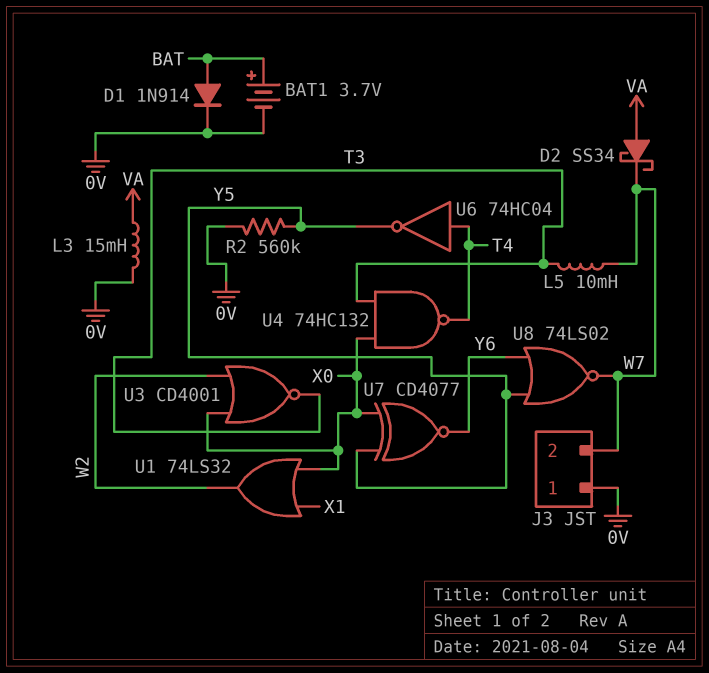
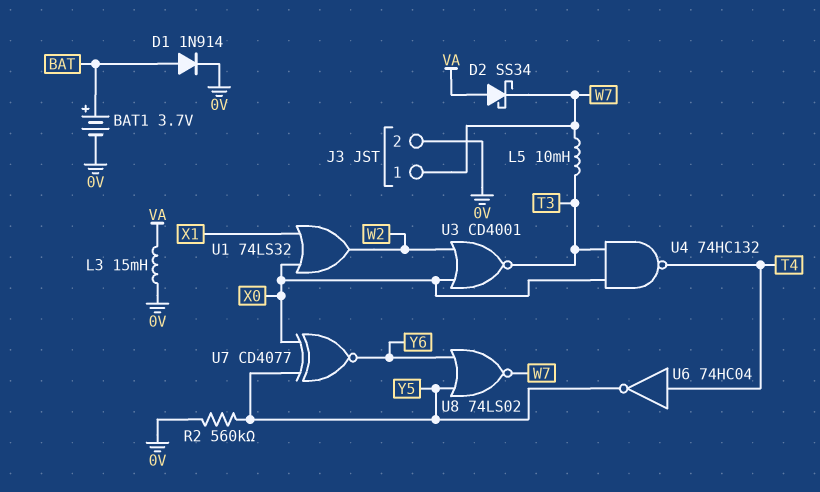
J3 pin 1: 0V -> W7
J3 pin 2: W7 -> 0V

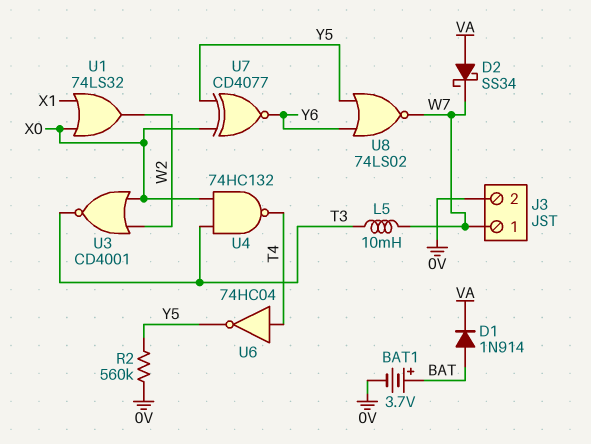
D1: diode 1N914 (A BAT, K 0V) -> diode 1N914 (A BAT, K VA)
L3: 15mH (0V, VA) -> none

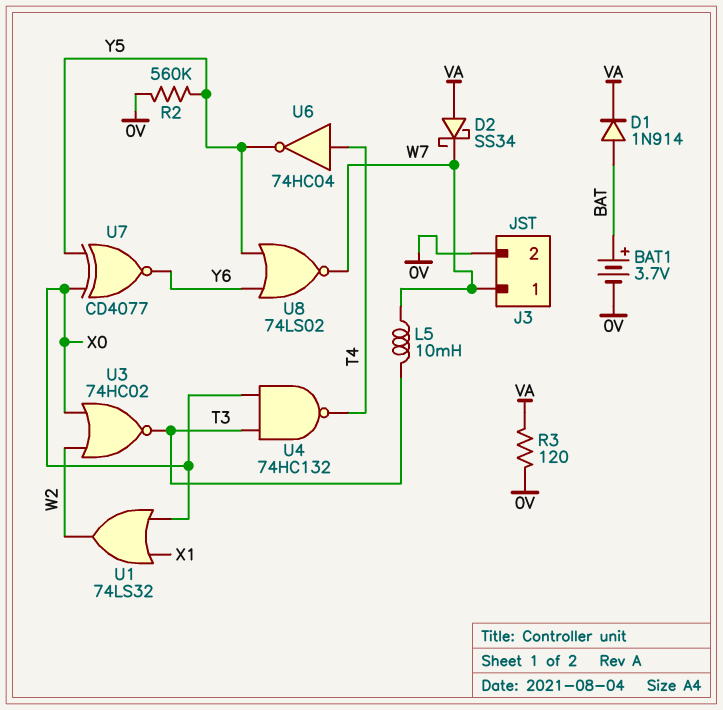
R3: none -> 120 (0V, VA)
U3: NOR CD4001 (in W2, in X0, out T3) -> NOR 74HC02 (in W2, in X0, out T3)

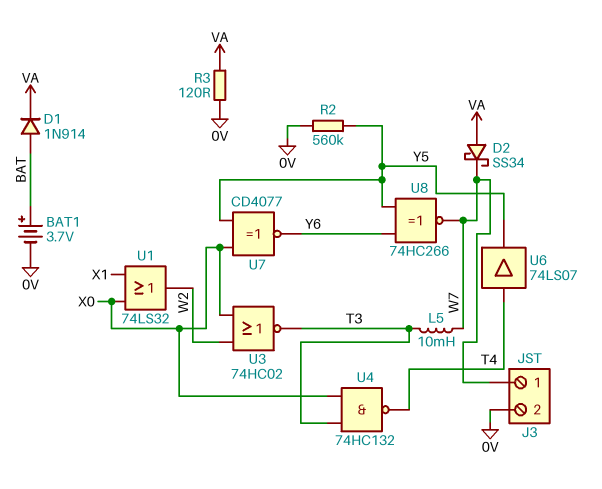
U6: NOT 74HC04 (in T4, out Y5) -> buffer 74LS07 (in T4, out Y5)
U8: NOR 74LS02 (in Y5, in Y6, out W7) -> XNOR 74HC266 (in Y5, in Y6, out W7)

